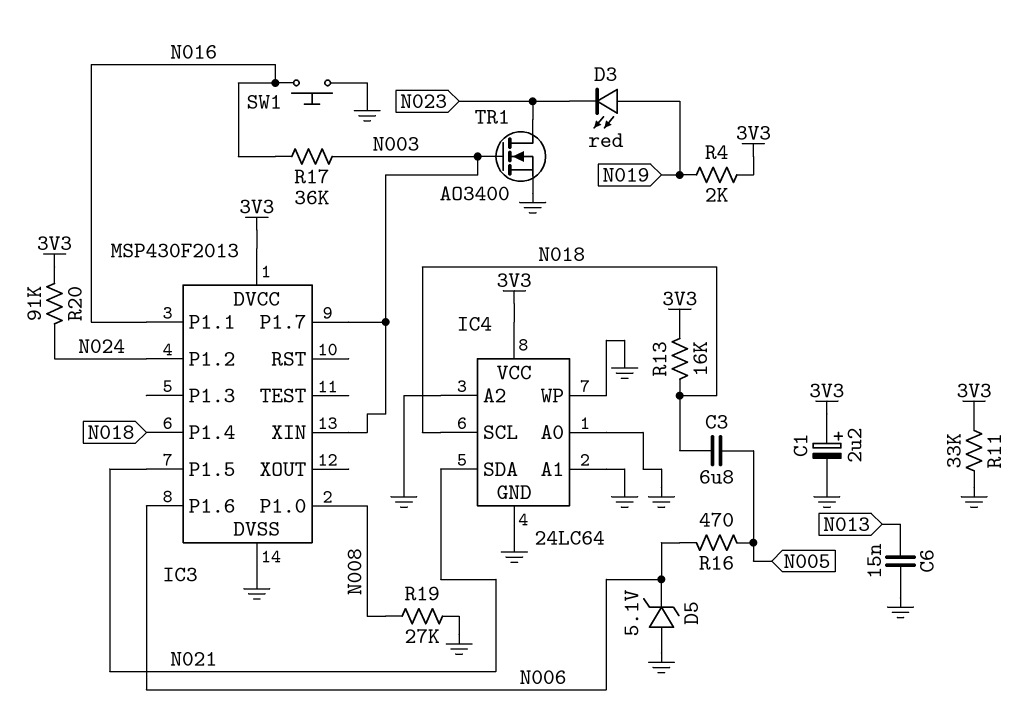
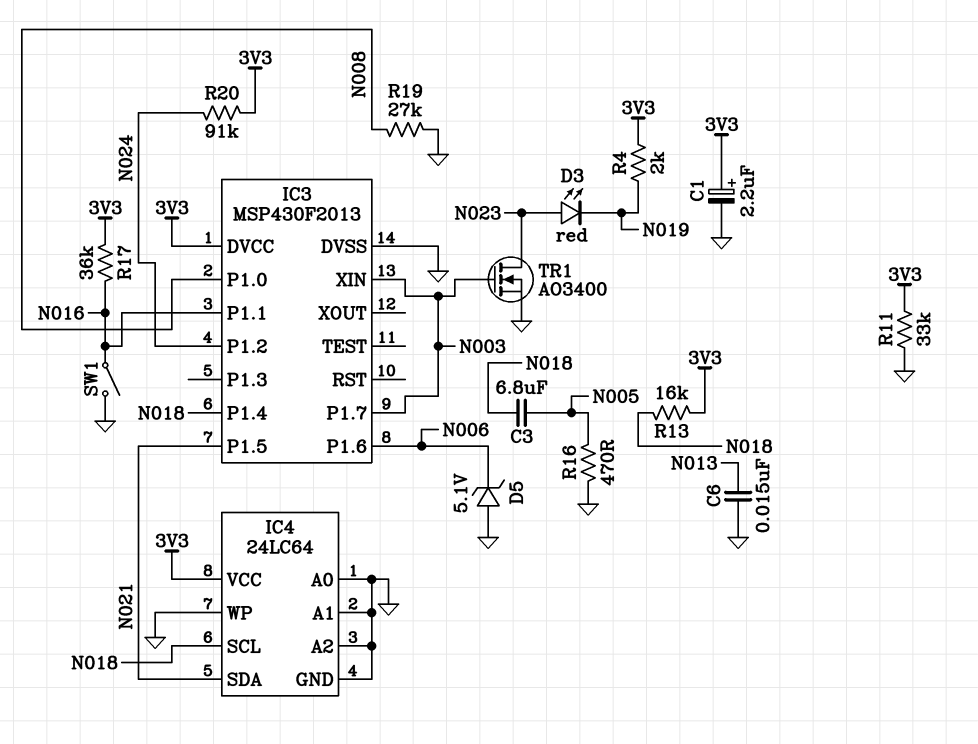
D3: LED red (A N019, K N023) -> LED red (A N023, K N019)
R16: 470 (N005, N006) -> 470 (GND, N005)
R17: 36k (N003, N016) -> 36k (3V3, N016)
SW1: button (GND, N016) -> switch (GND, N016)

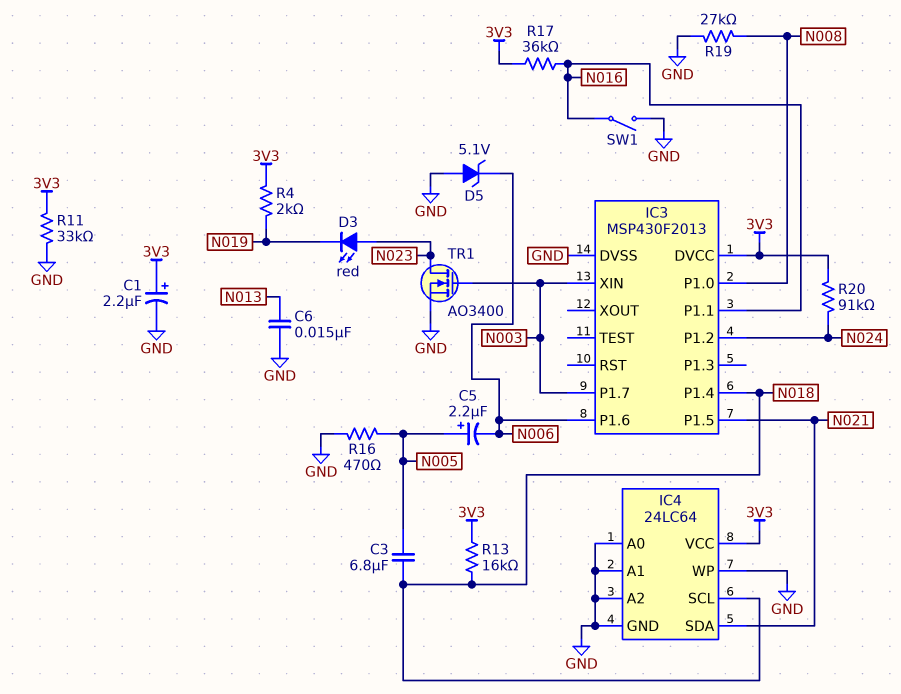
C5: none -> 2.2uF (plus N005, minus N006)

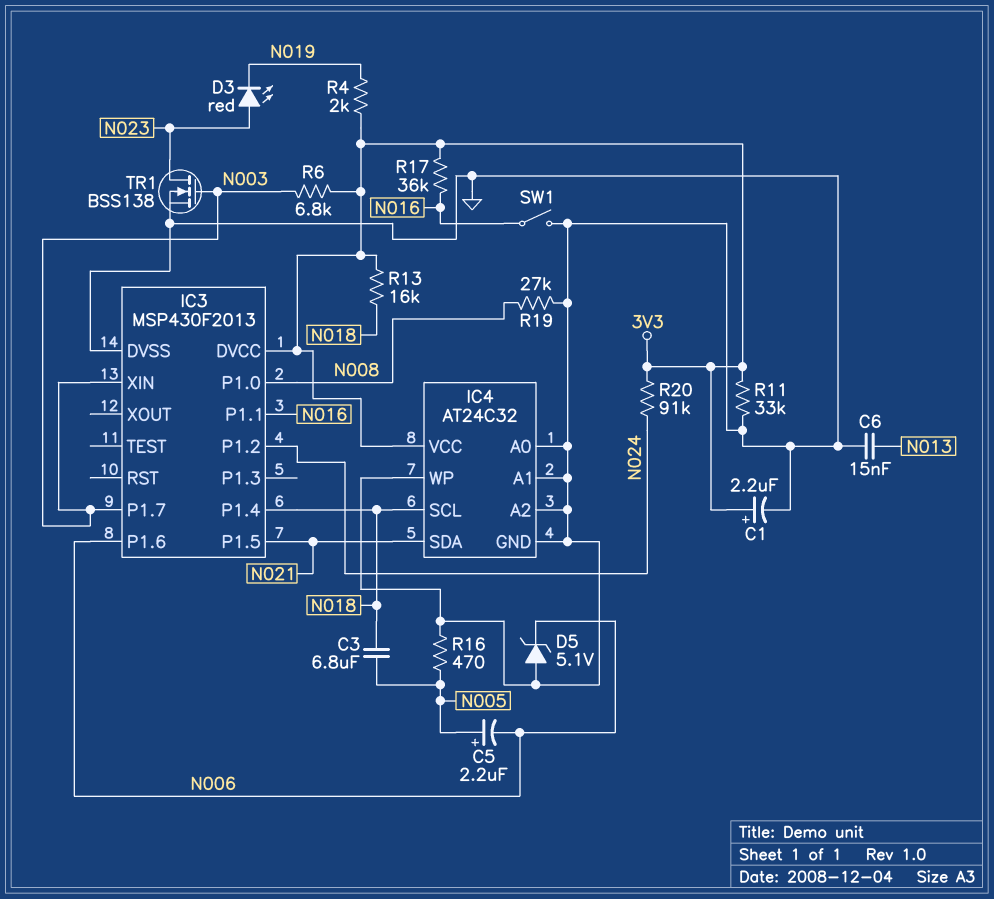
IC4: 24LC64 -> AT24C32
R6: none -> 6.8k (3V3, N003)
TR1: NMOS AO3400 (G N003, D N023, S GND) -> NMOS BSS138 (G N003, D N023, S GND)

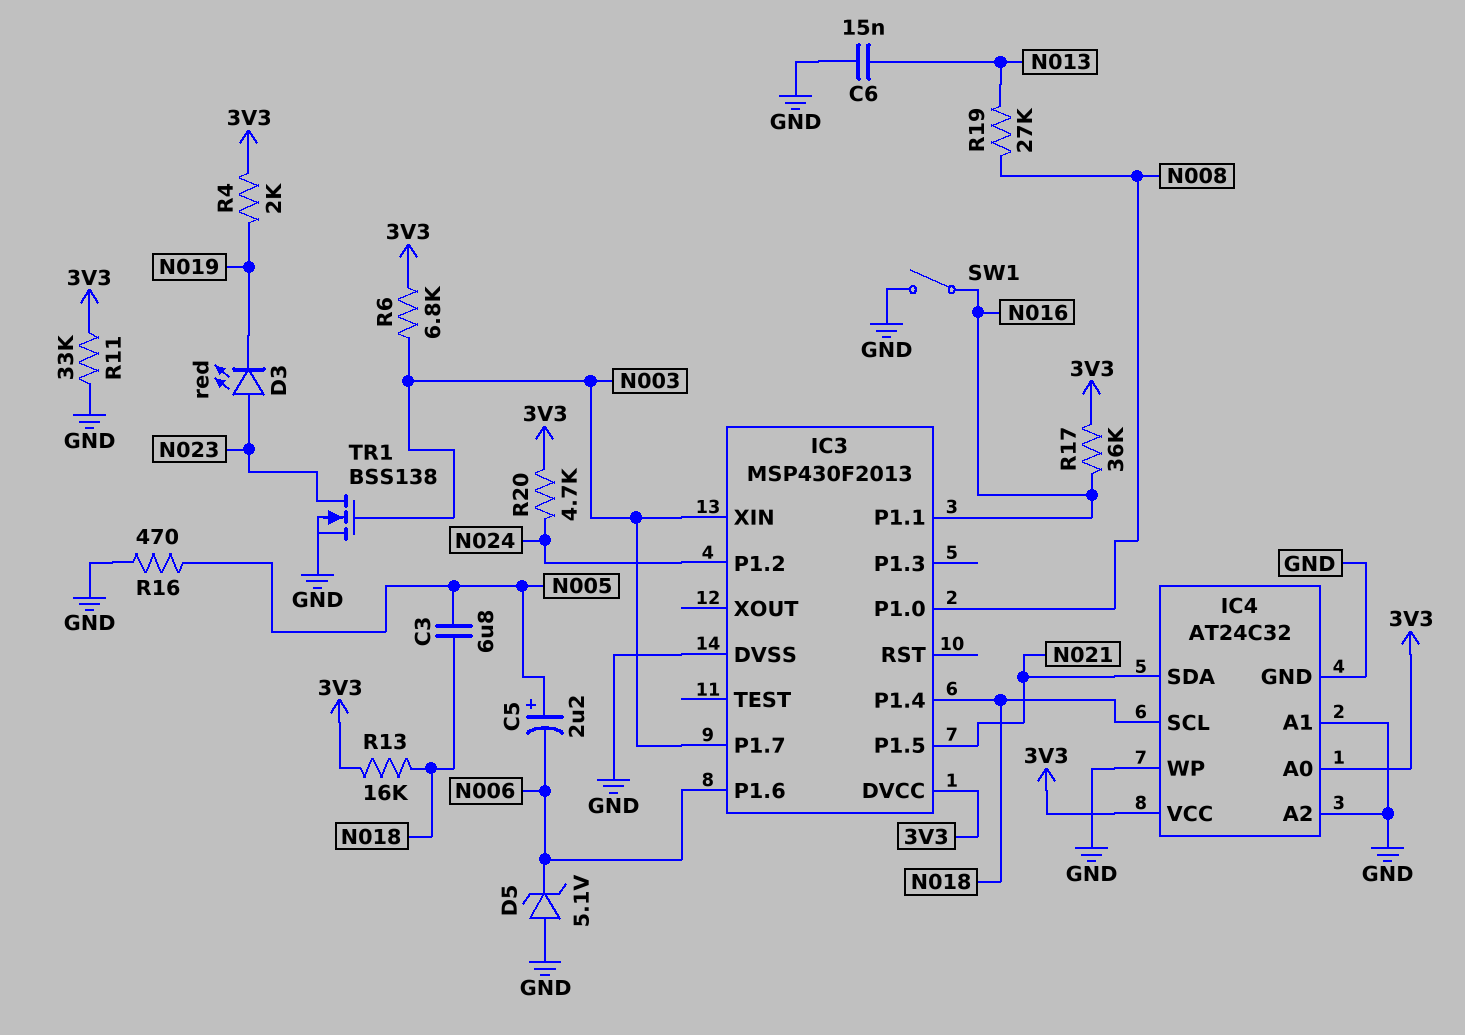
C1: 2.2uF (plus 3V3, minus GND) -> none
IC4 pin A0: GND -> 3V3
R19: 27k (GND, N008) -> 27k (N008, N013)
R20: 91k (3V3, N024) -> 4.7k (3V3, N024)

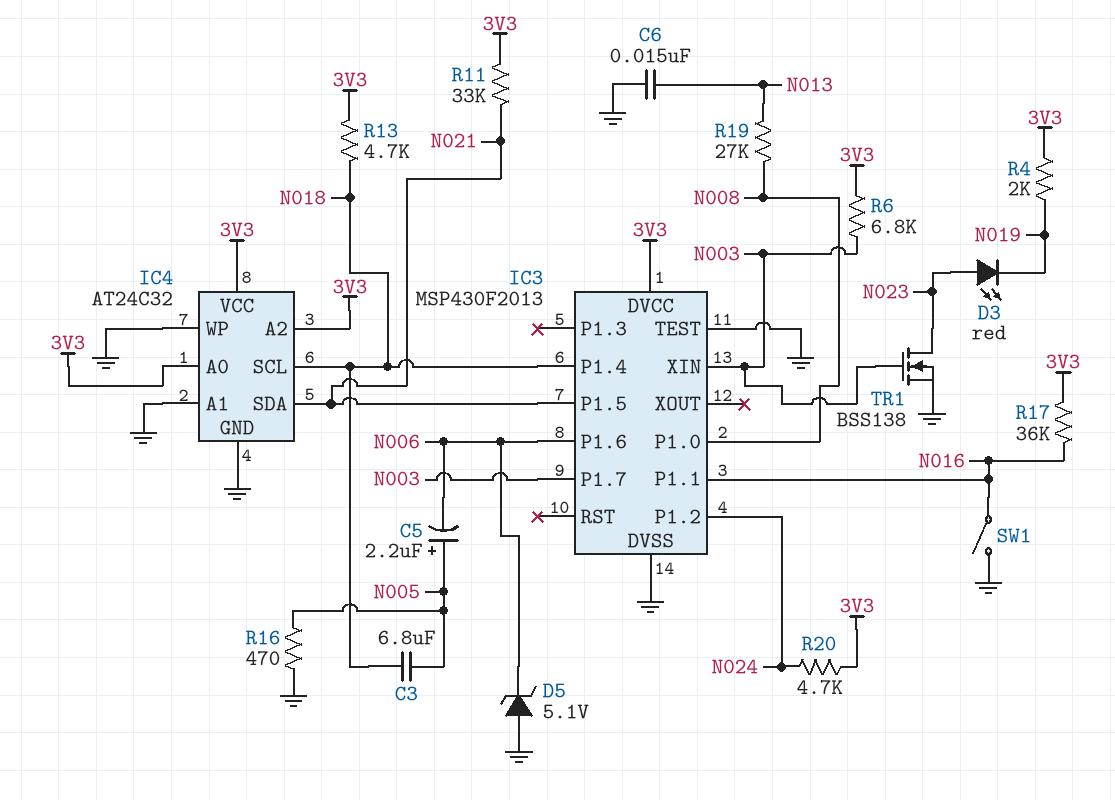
IC3 pin TEST: none -> GND
IC4 pin A2: GND -> 3V3
R11: 33k (3V3, GND) -> 33k (3V3, N021)
R13: 16k (3V3, N018) -> 4.7k (3V3, N018)

